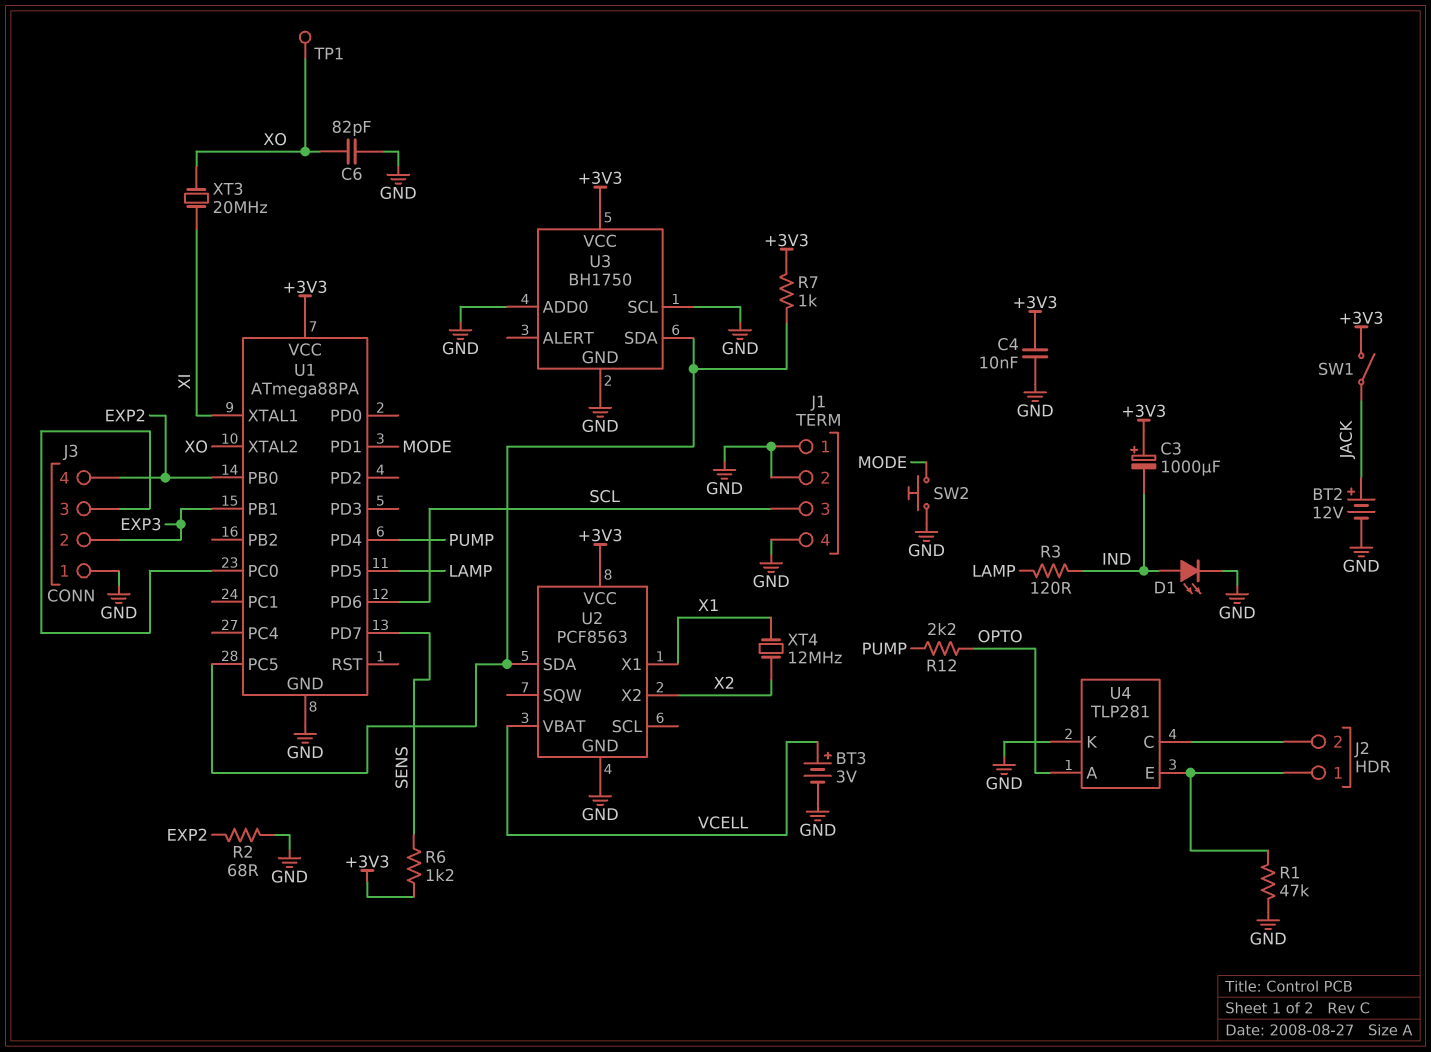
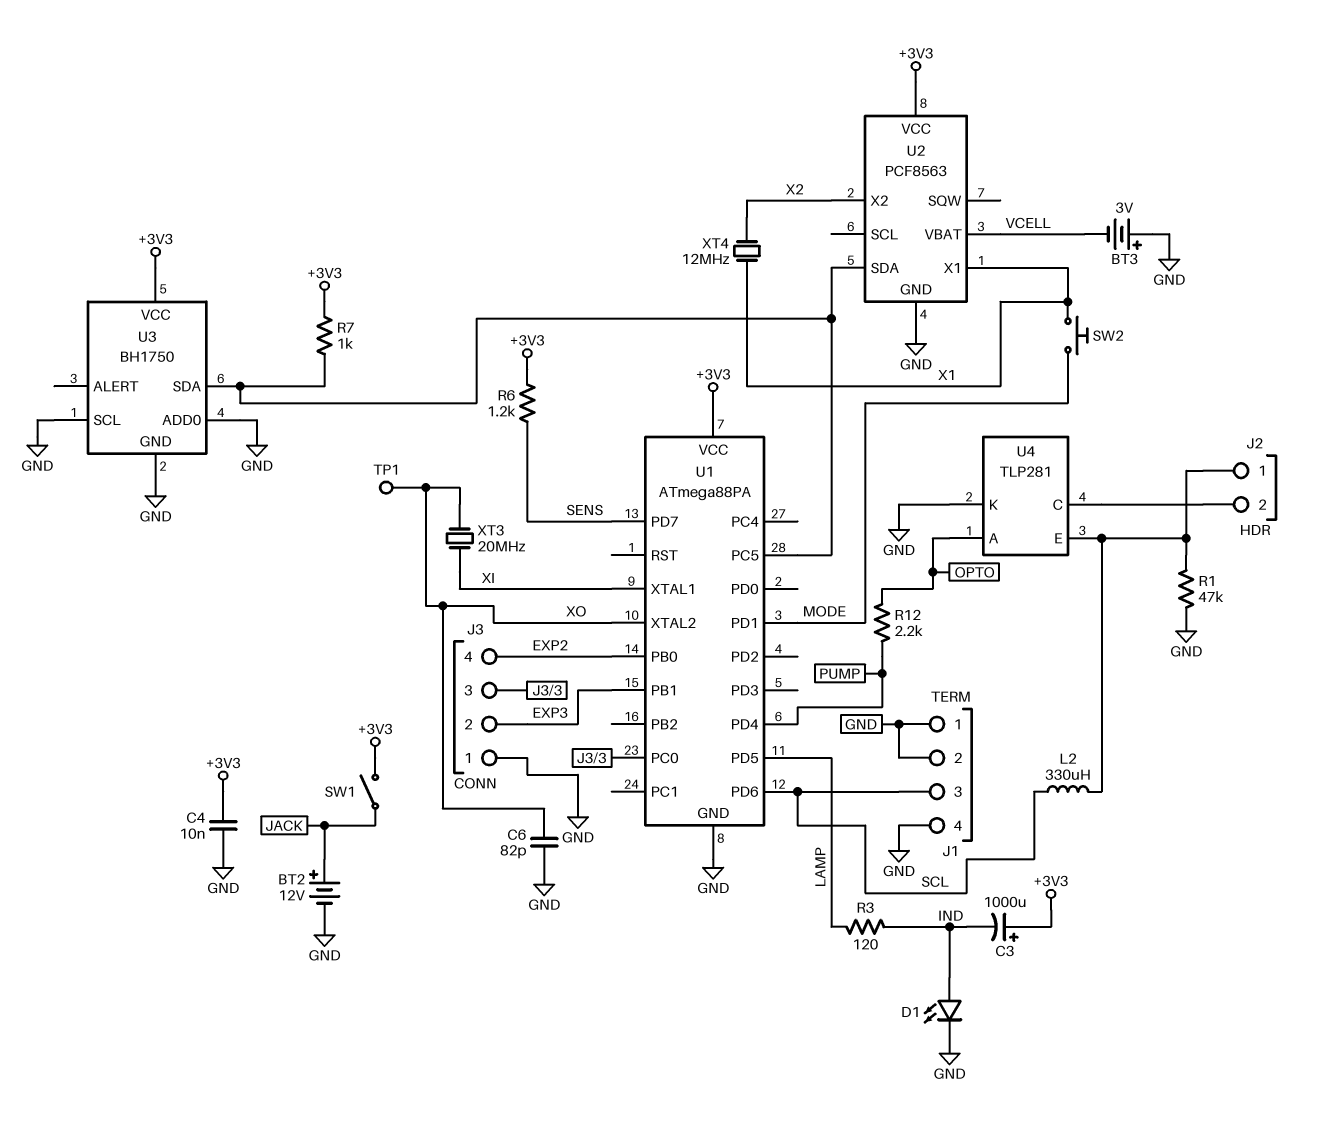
BT3: 3V (plus VCELL, minus GND) -> 3V (plus GND, minus VCELL)
L2: none -> 330uH (J2/1, SCL)
R2: 68 (EXP2, GND) -> none
SW2: button (GND, MODE) -> button (MODE, X1)

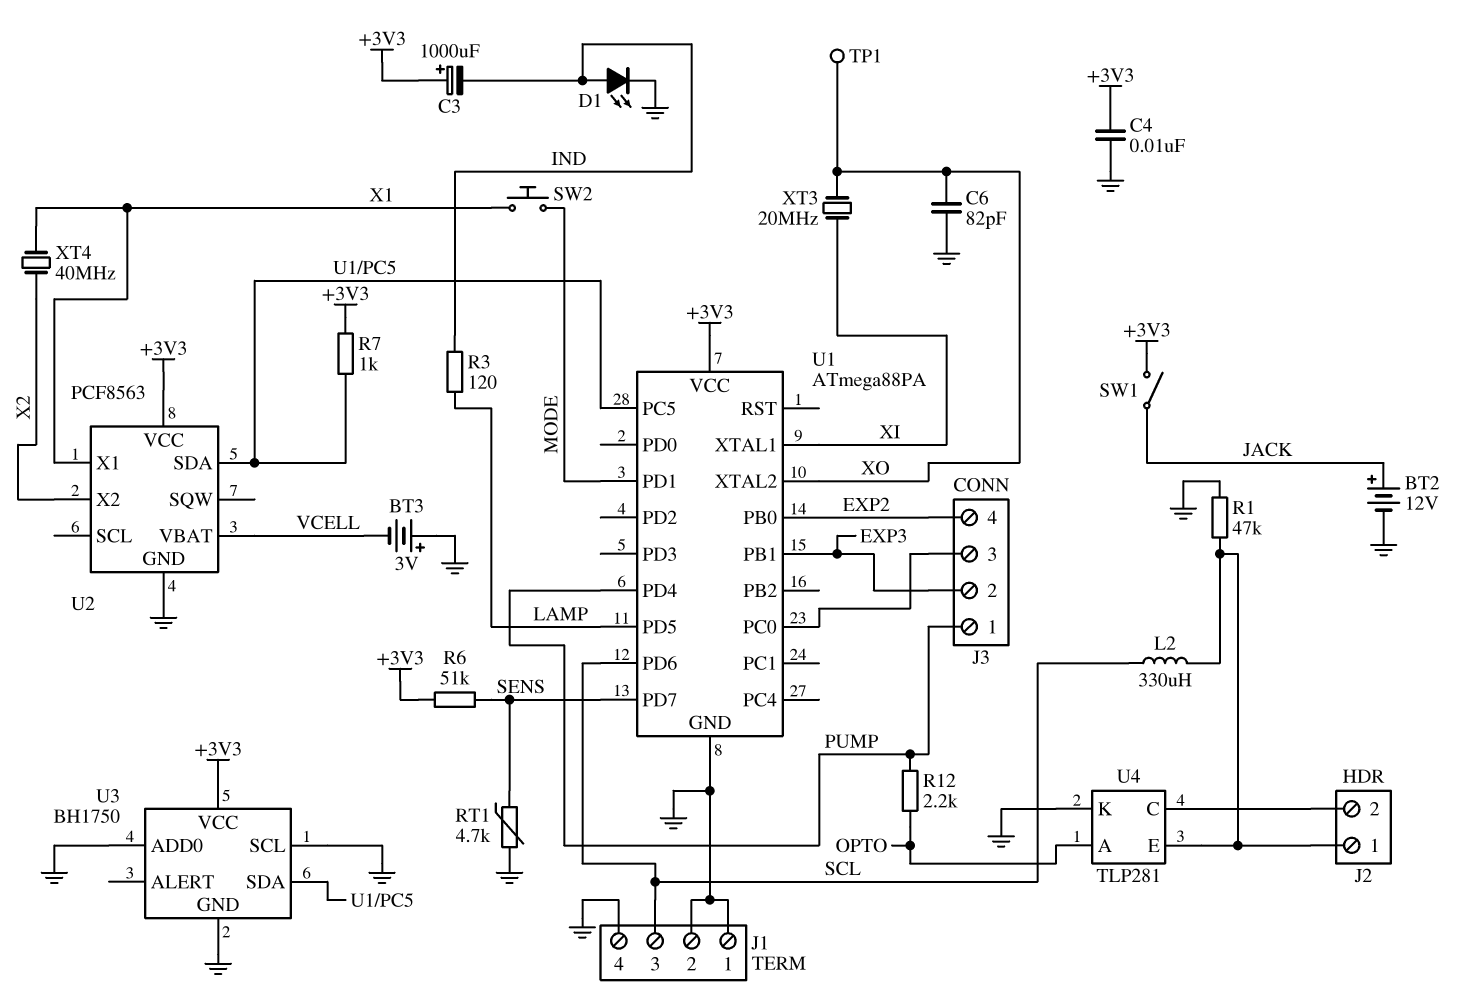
J3 pin 1: GND -> PUMP
R6: 1.2k (+3V3, SENS) -> 51k (+3V3, SENS)
RT1: none -> 4.7k (GND, SENS)
XT4: 12MHz (X1, X2) -> 40MHz (X1, X2)

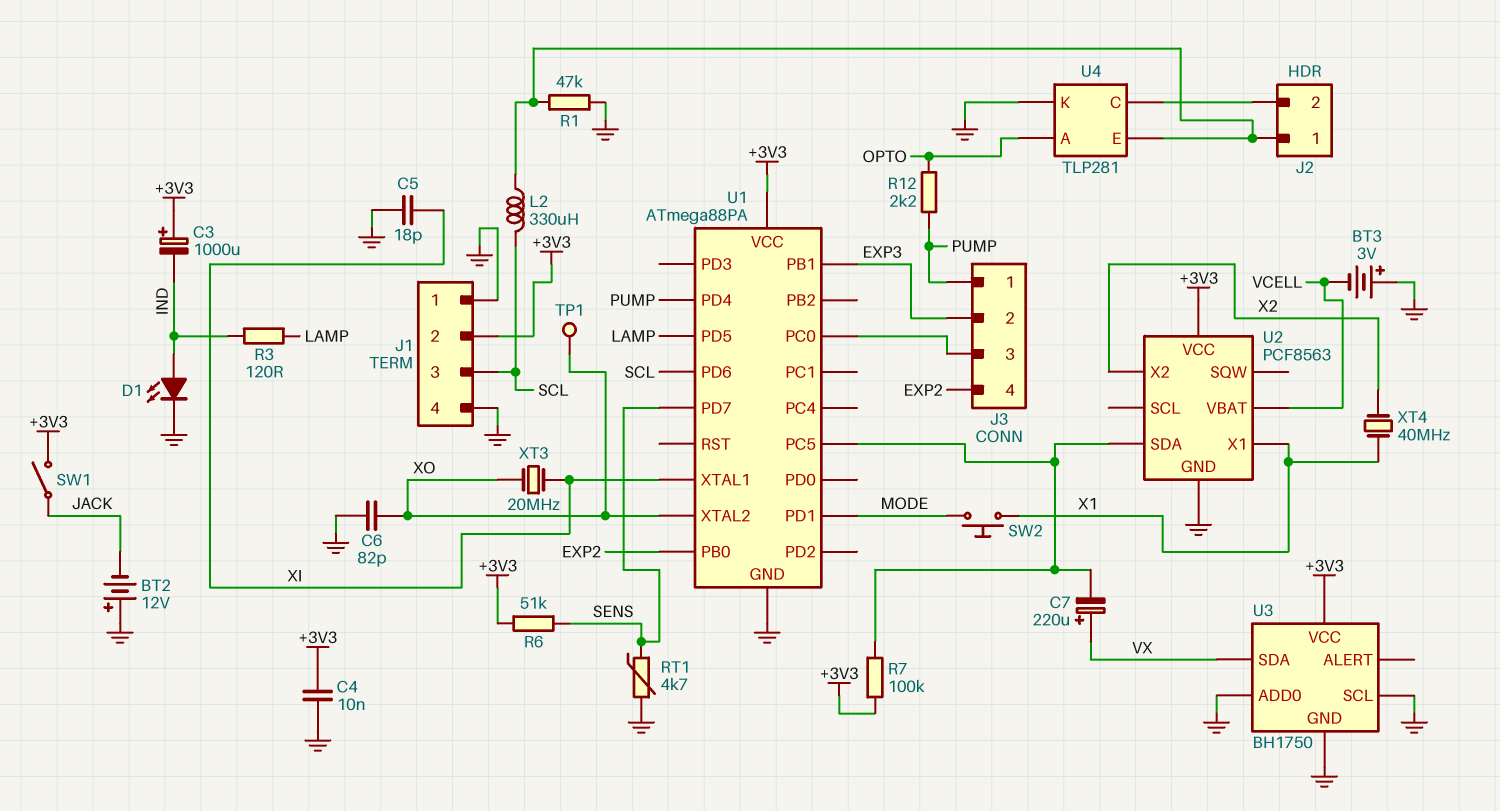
BT2: 12V (plus JACK, minus GND) -> 12V (plus GND, minus JACK)
C5: none -> 18pF (GND, XI)
C7: none -> 220uF (plus VX, minus U1/PC5)
J1 pin 2: GND -> +3V3
R7: 1k (+3V3, U1/PC5) -> 100k (+3V3, U1/PC5)
U3 pin SDA: U1/PC5 -> VX

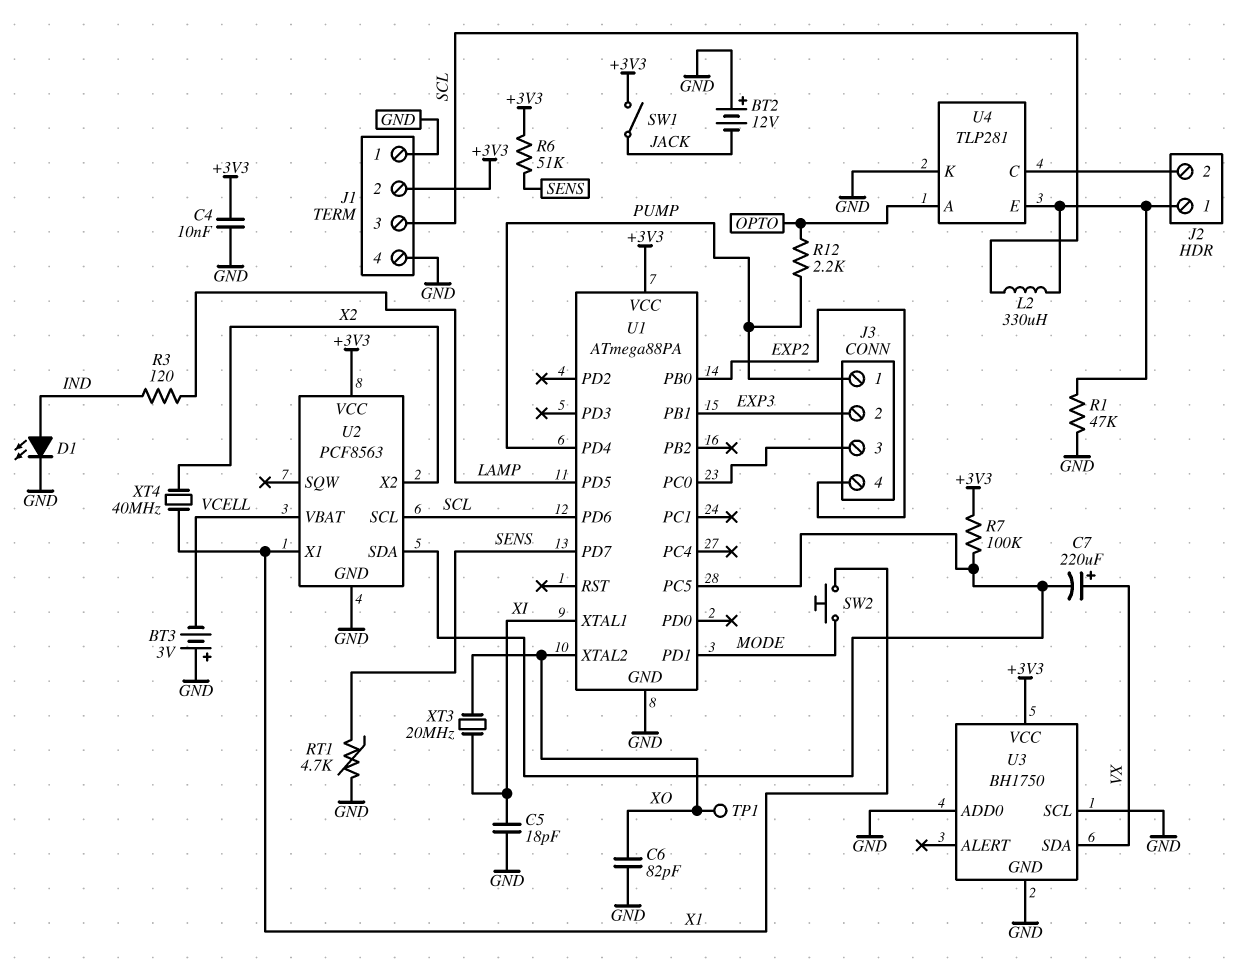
C3: 1000uF (plus +3V3, minus IND) -> none
U2 pin SCL: none -> SCL

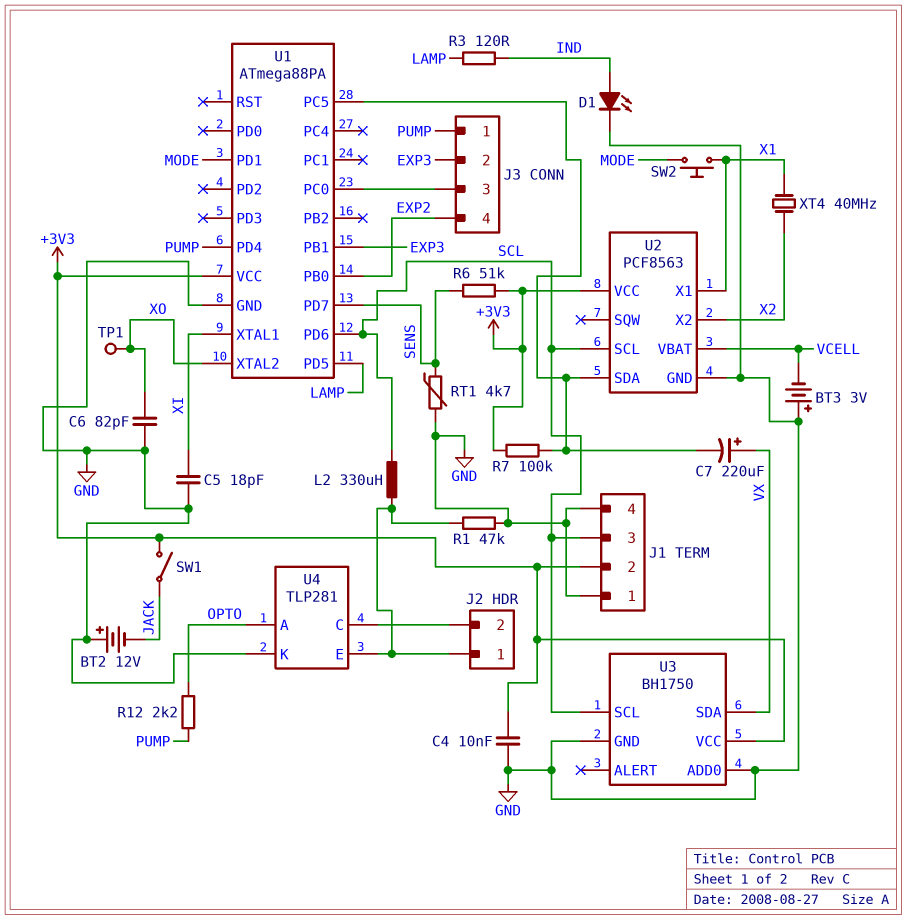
U3 pin SCL: GND -> SCL
XT3: 20MHz (XI, XO) -> none

